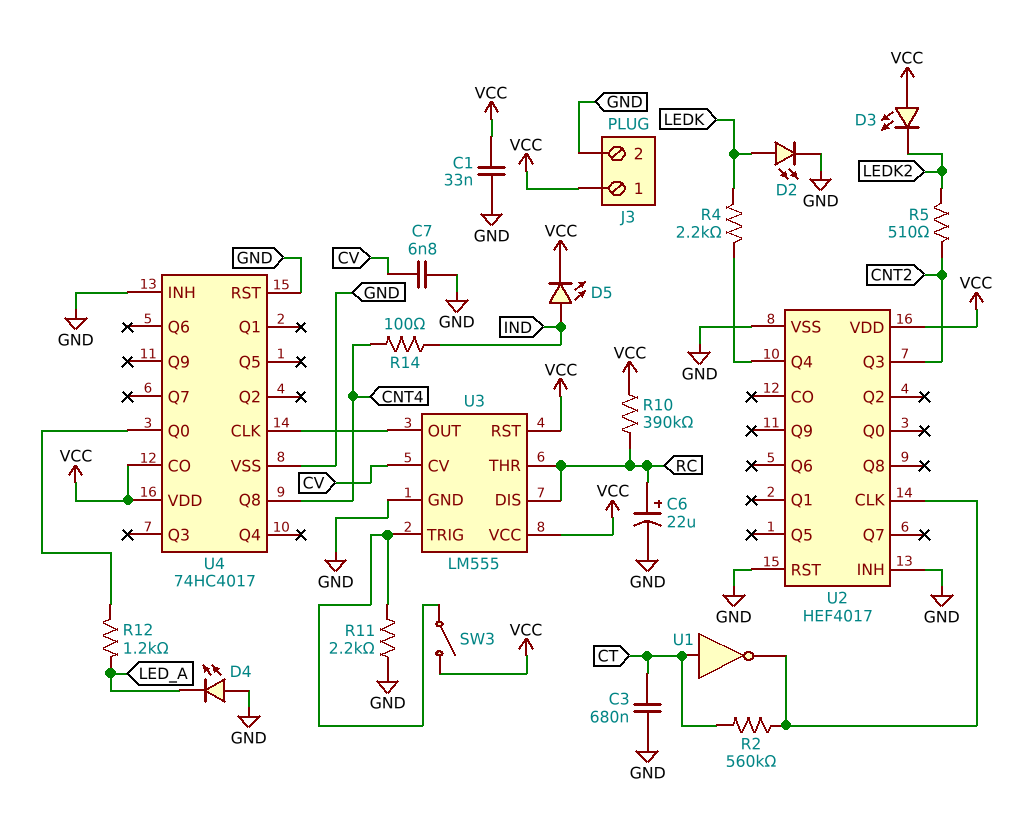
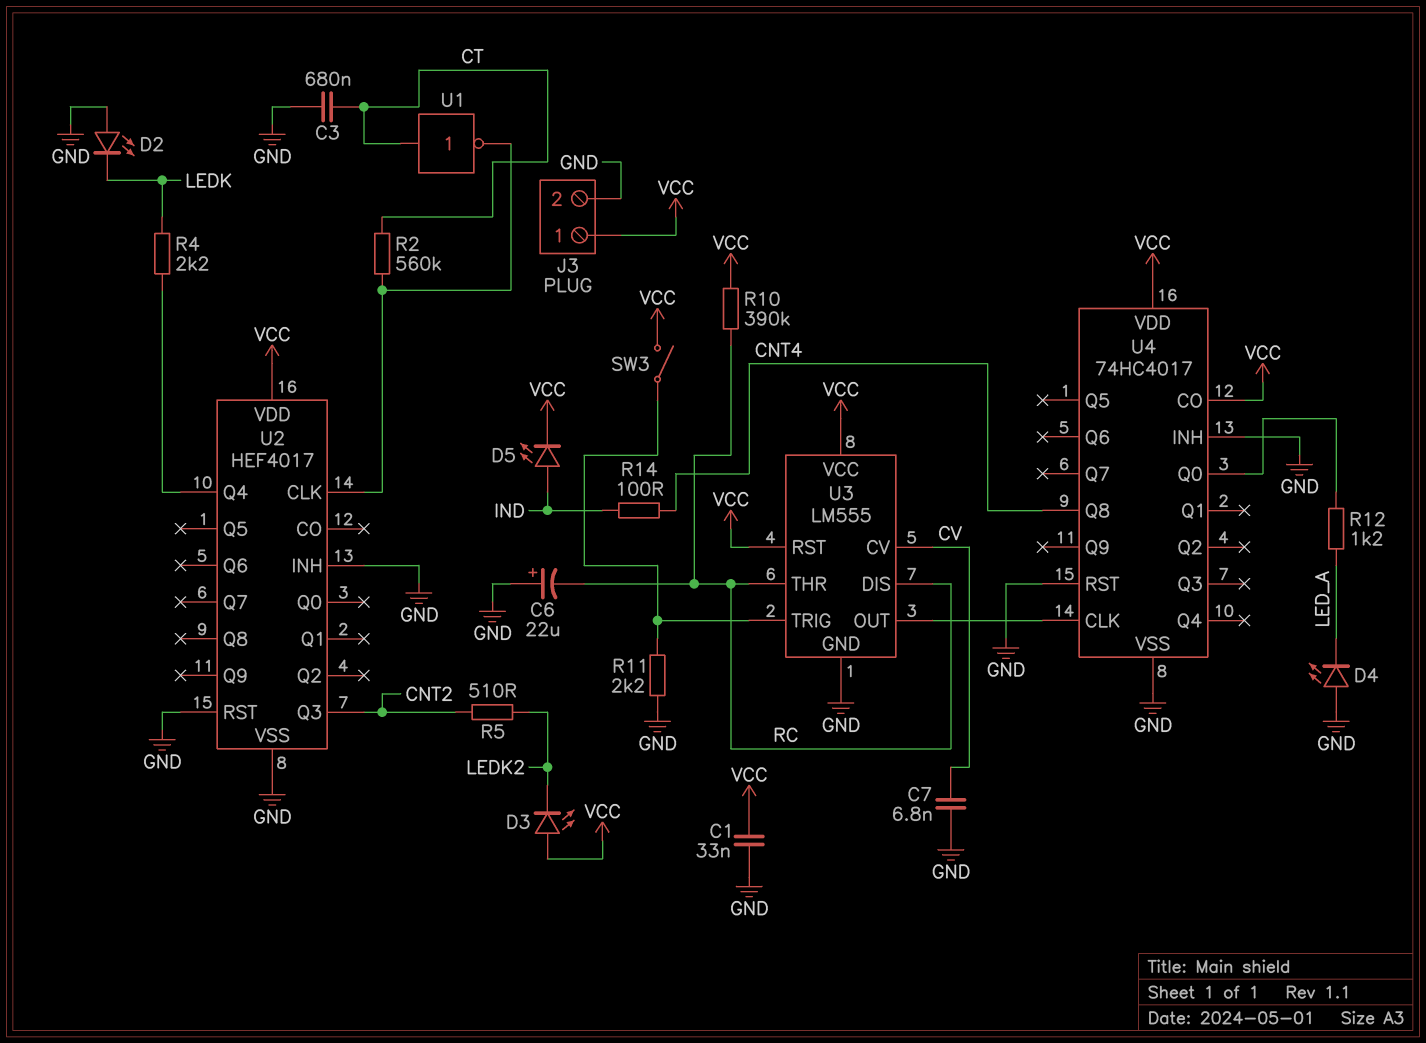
C6: 22uF (plus RC, minus GND) -> 22uF (plus GND, minus RC)
D2: LED (A LEDK, K GND) -> LED (A GND, K LEDK)

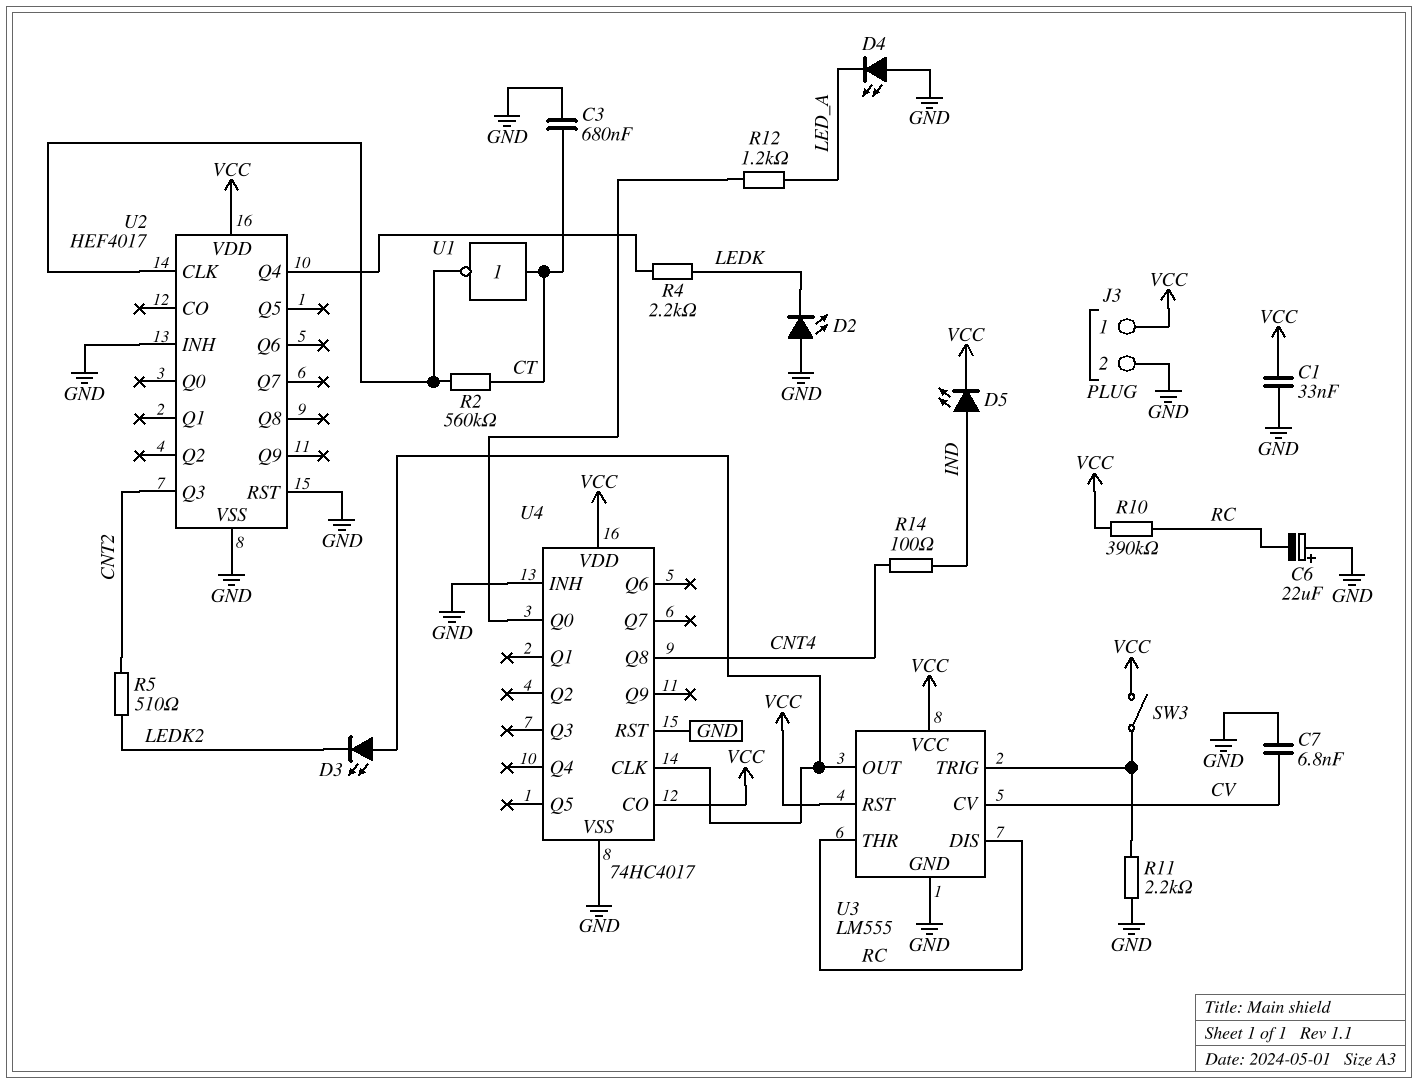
D3: LED (A VCC, K LEDK2) -> LED (A U3/OUT, K LEDK2)

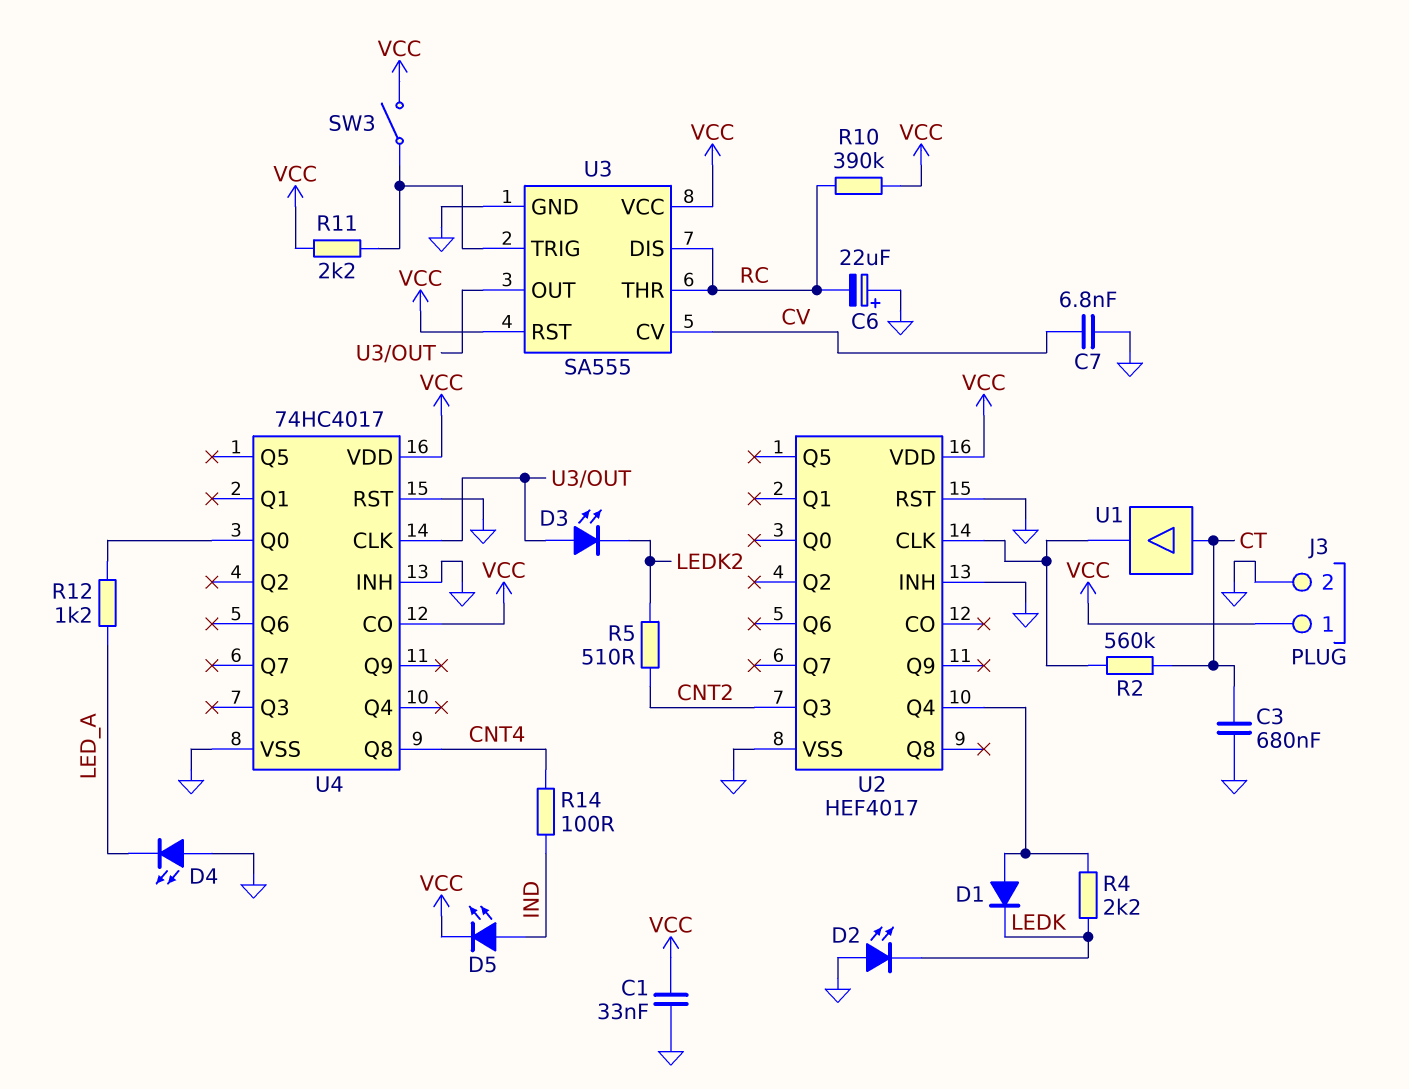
D1: none -> diode (A U2/Q4, K LEDK)
R11: 2.2k (GND, U3/TRIG) -> 2.2k (U3/TRIG, VCC)
U1: NOT (in CT, out U2/CLK) -> buffer (in CT, out U2/CLK)
U3: LM555 -> SA555

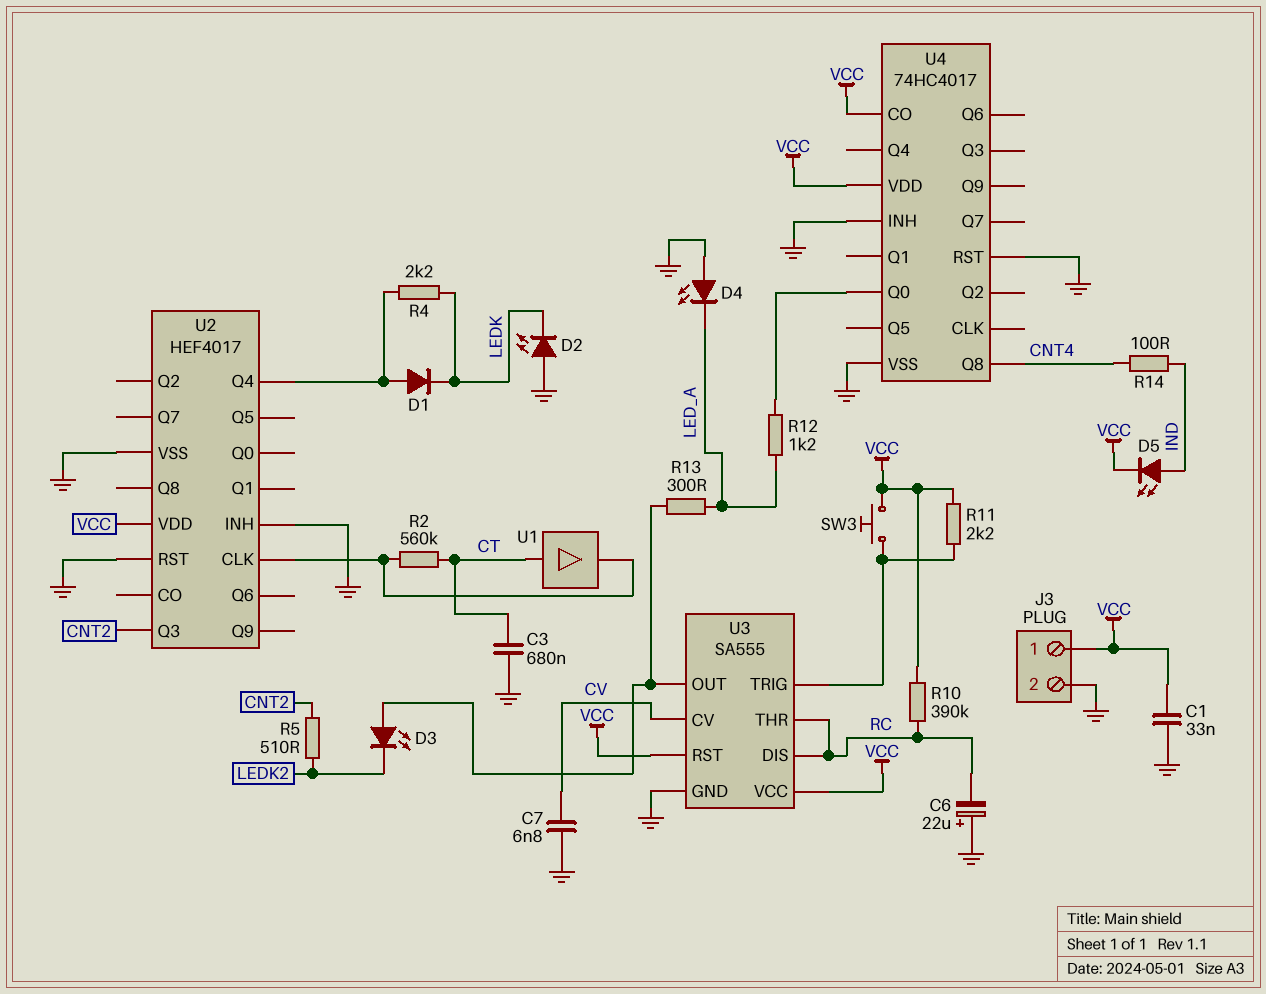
R13: none -> 300 (LED_A, U3/OUT)
SW3: switch (U3/TRIG, VCC) -> button (U3/TRIG, VCC)
U4 pin CLK: U3/OUT -> none

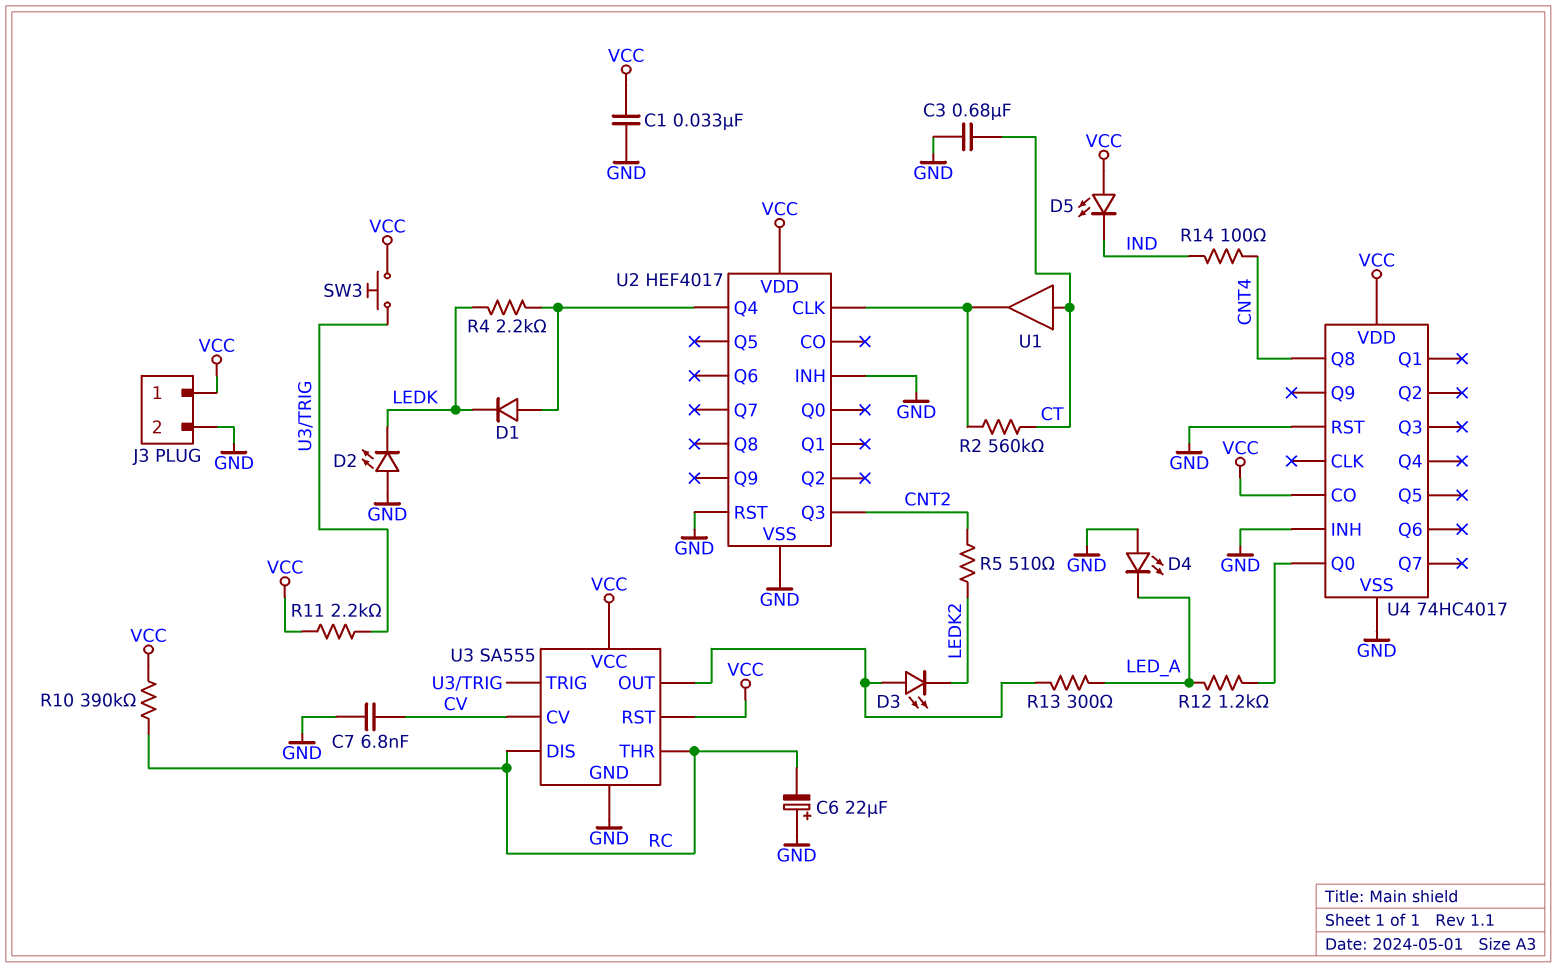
D5: LED (A IND, K VCC) -> LED (A VCC, K IND)

